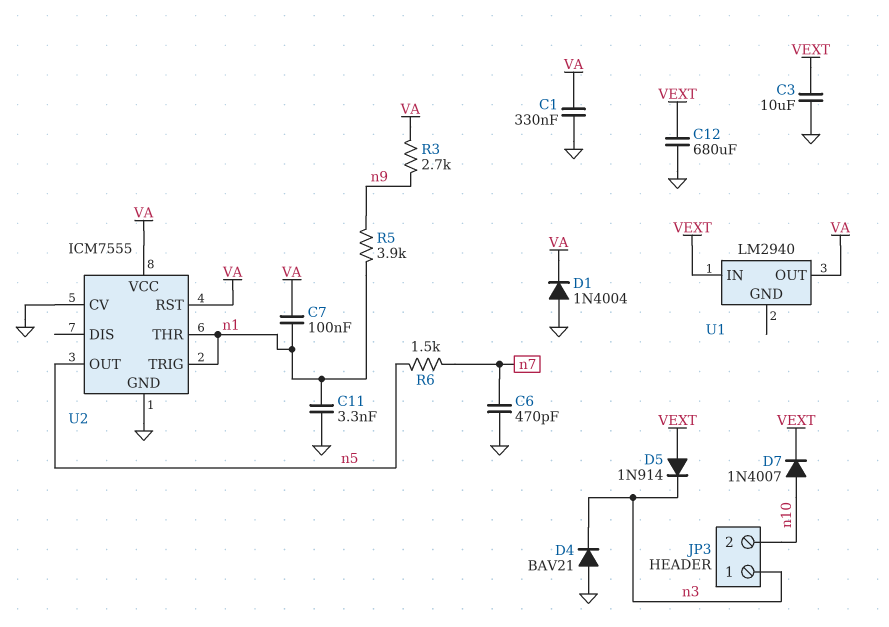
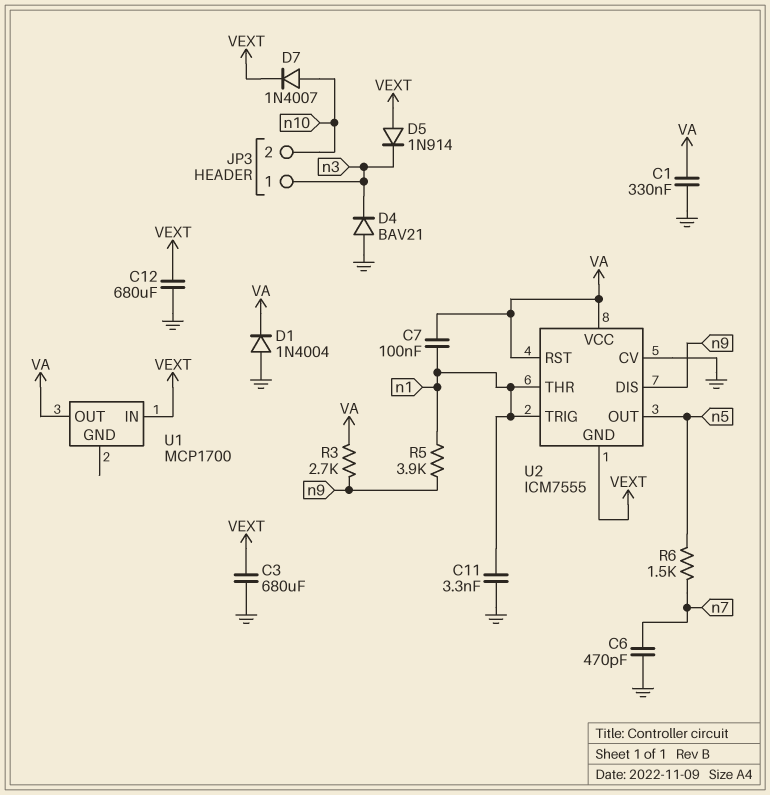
C3: 10uF (GND, VEXT) -> 680uF (GND, VEXT)
U1: LM2940 -> MCP1700
U2 pin DIS: none -> n9
U2 pin GND: GND -> VEXT

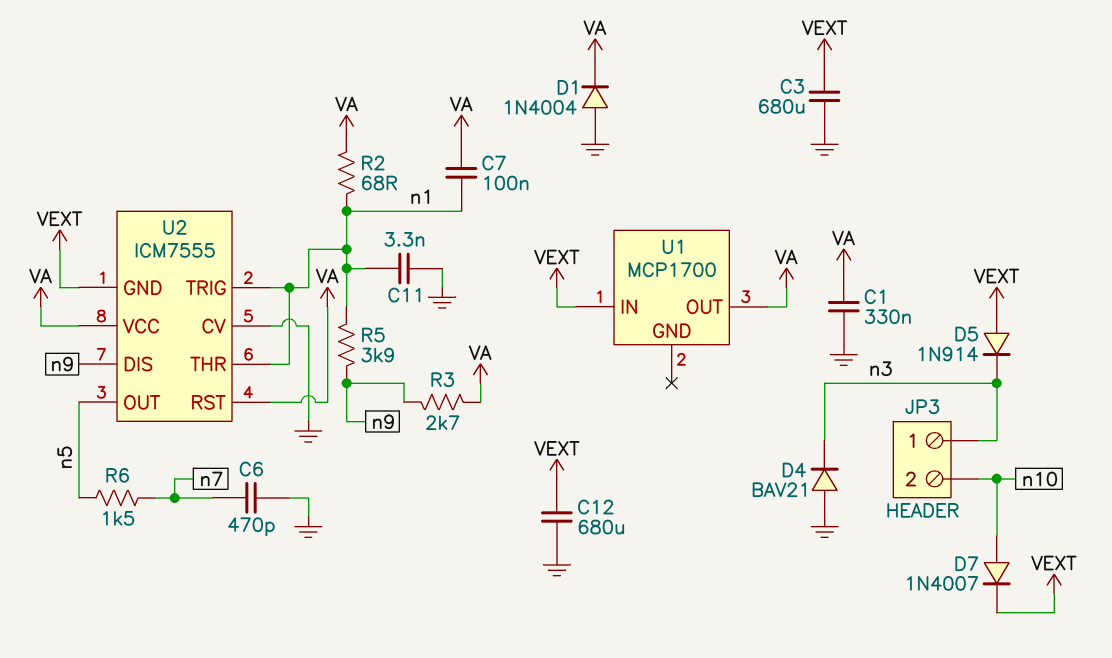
R2: none -> 68 (VA, n1)

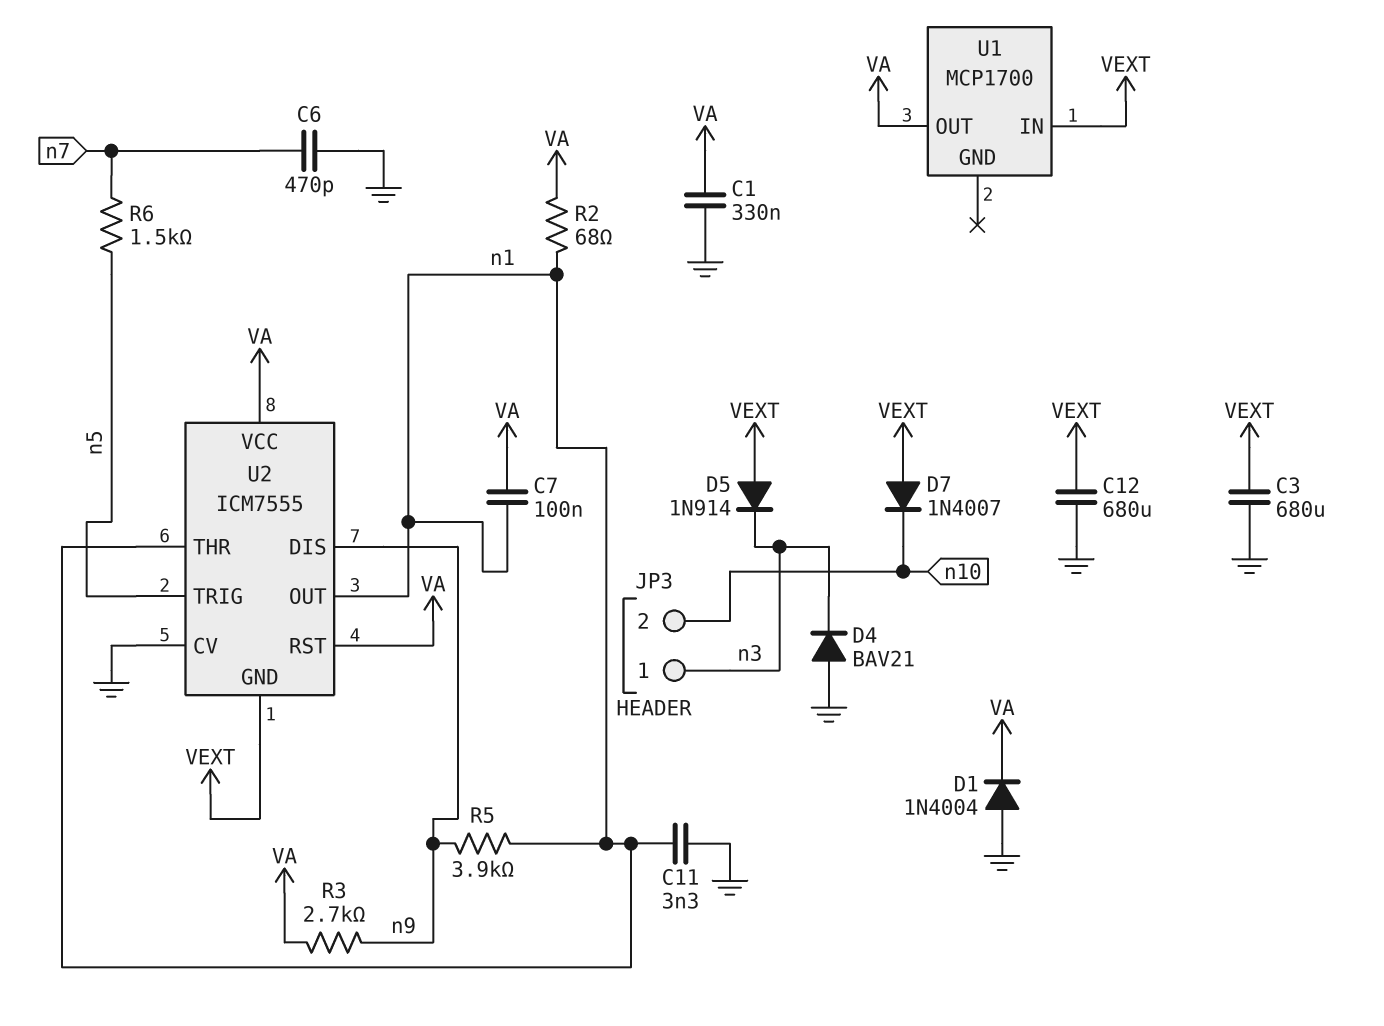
D7: diode 1N4007 (A n10, K VEXT) -> diode 1N4007 (A VEXT, K n10)
U2 pin OUT: n5 -> n1
U2 pin TRIG: n1 -> n5

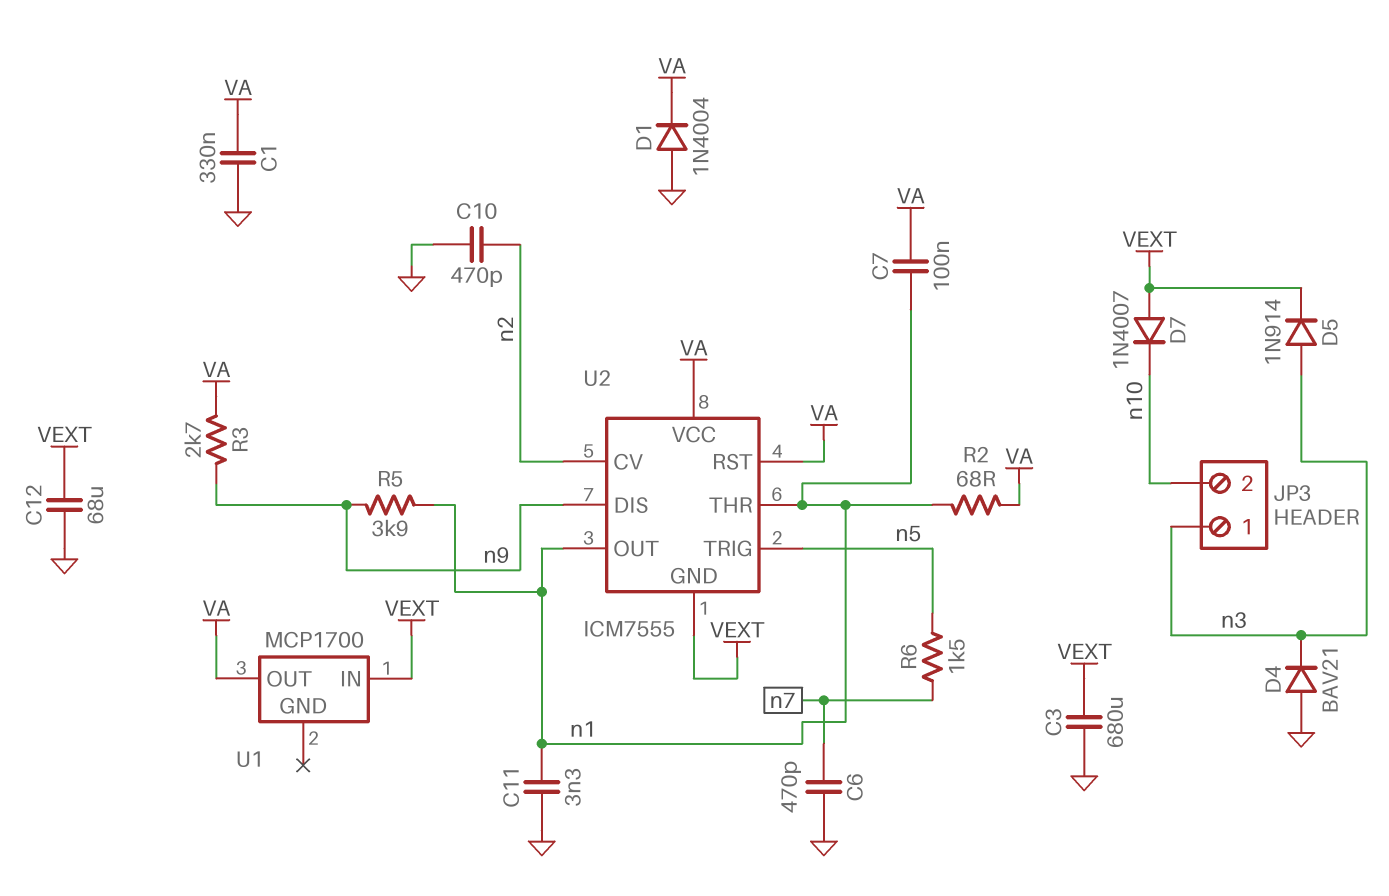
C10: none -> 470pF (GND, n2)
C12: 680uF (GND, VEXT) -> 68uF (GND, VEXT)
D5: diode 1N914 (A VEXT, K n3) -> diode 1N914 (A n3, K VEXT)
U2 pin CV: GND -> n2

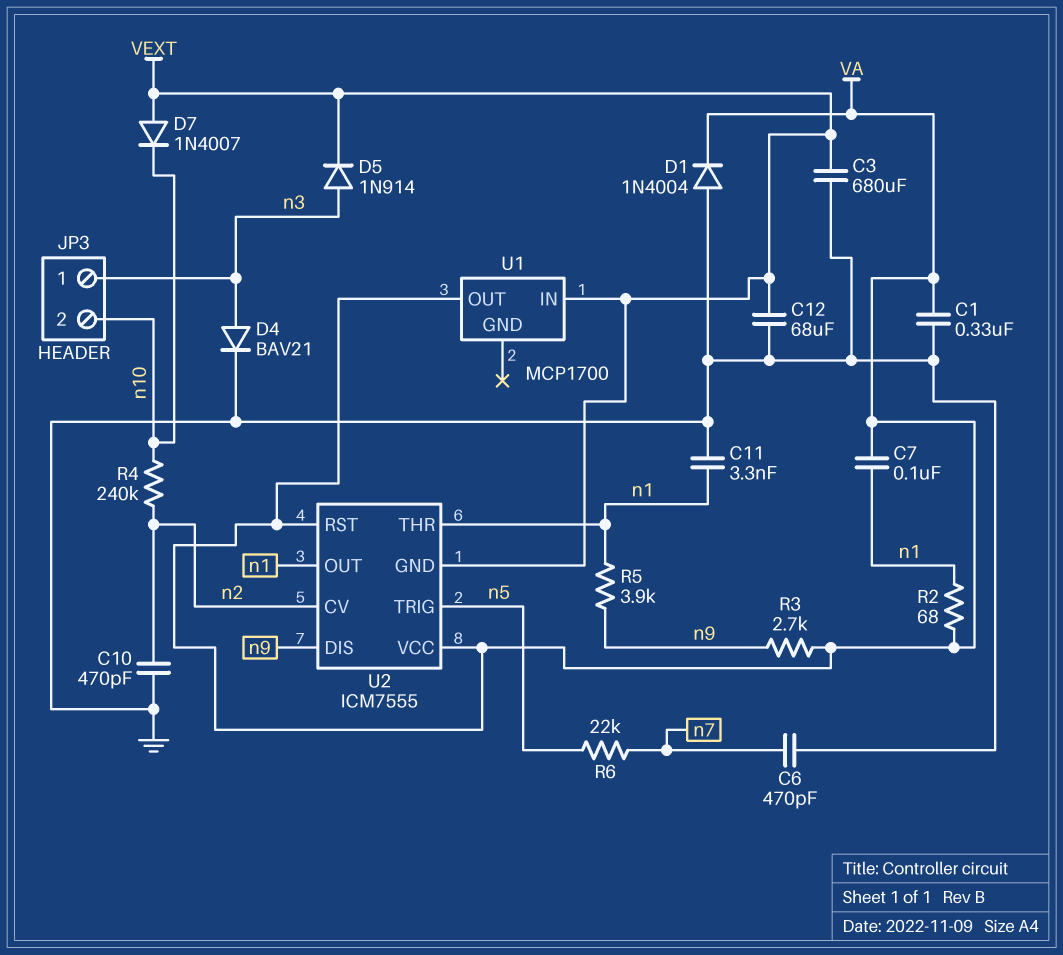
D4: diode BAV21 (A GND, K n3) -> diode BAV21 (A n3, K GND)
R4: none -> 240k (n2, n10)
R6: 1.5k (n5, n7) -> 22k (n5, n7)

